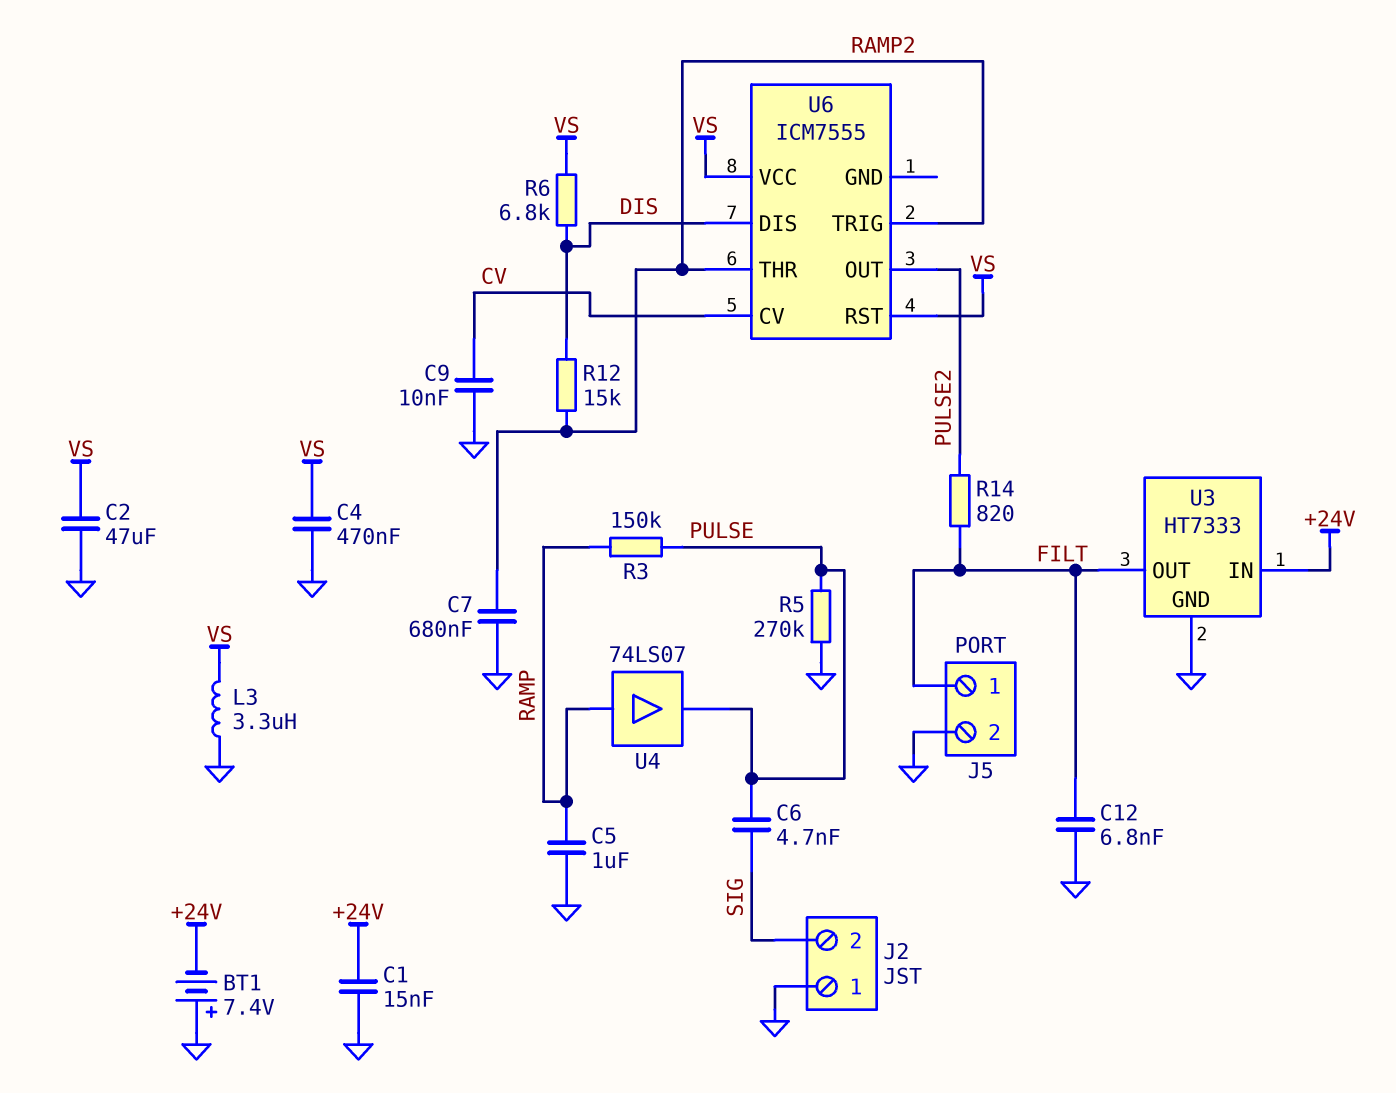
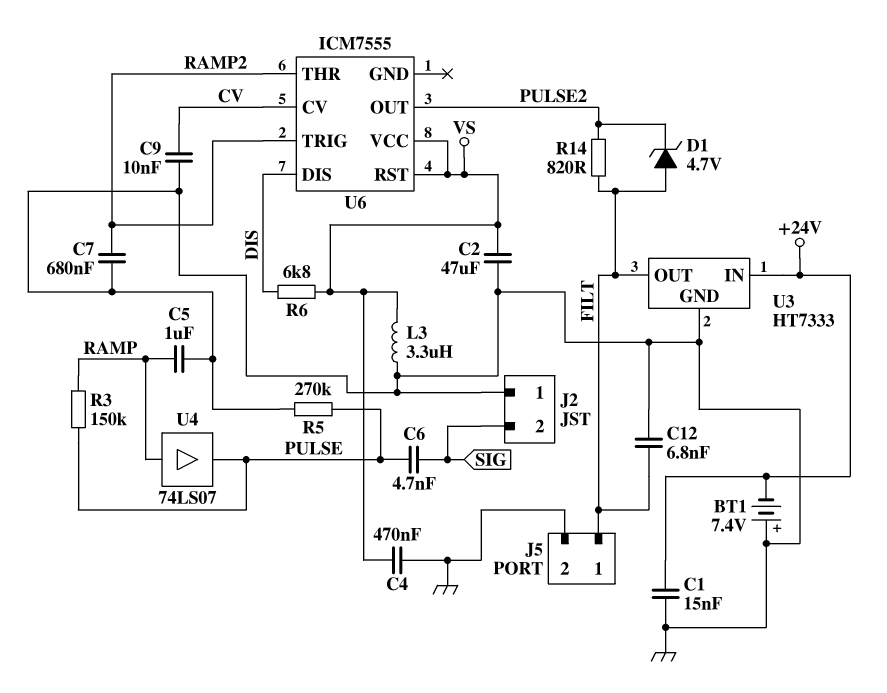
D1: none -> zener 4.7V (A FILT, K PULSE2)
R12: 15k (DIS, RAMP2) -> none

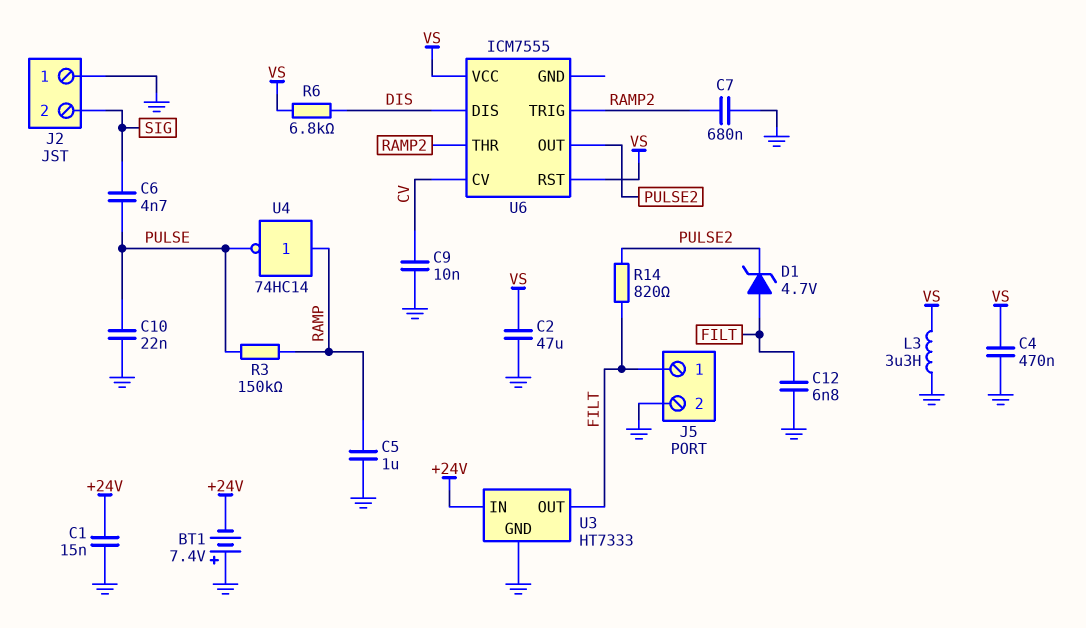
C10: none -> 22nF (GND, PULSE)
R5: 270k (GND, PULSE) -> none
U4: buffer 74LS07 (in RAMP, out PULSE) -> NOT 74HC14 (in RAMP, out PULSE)

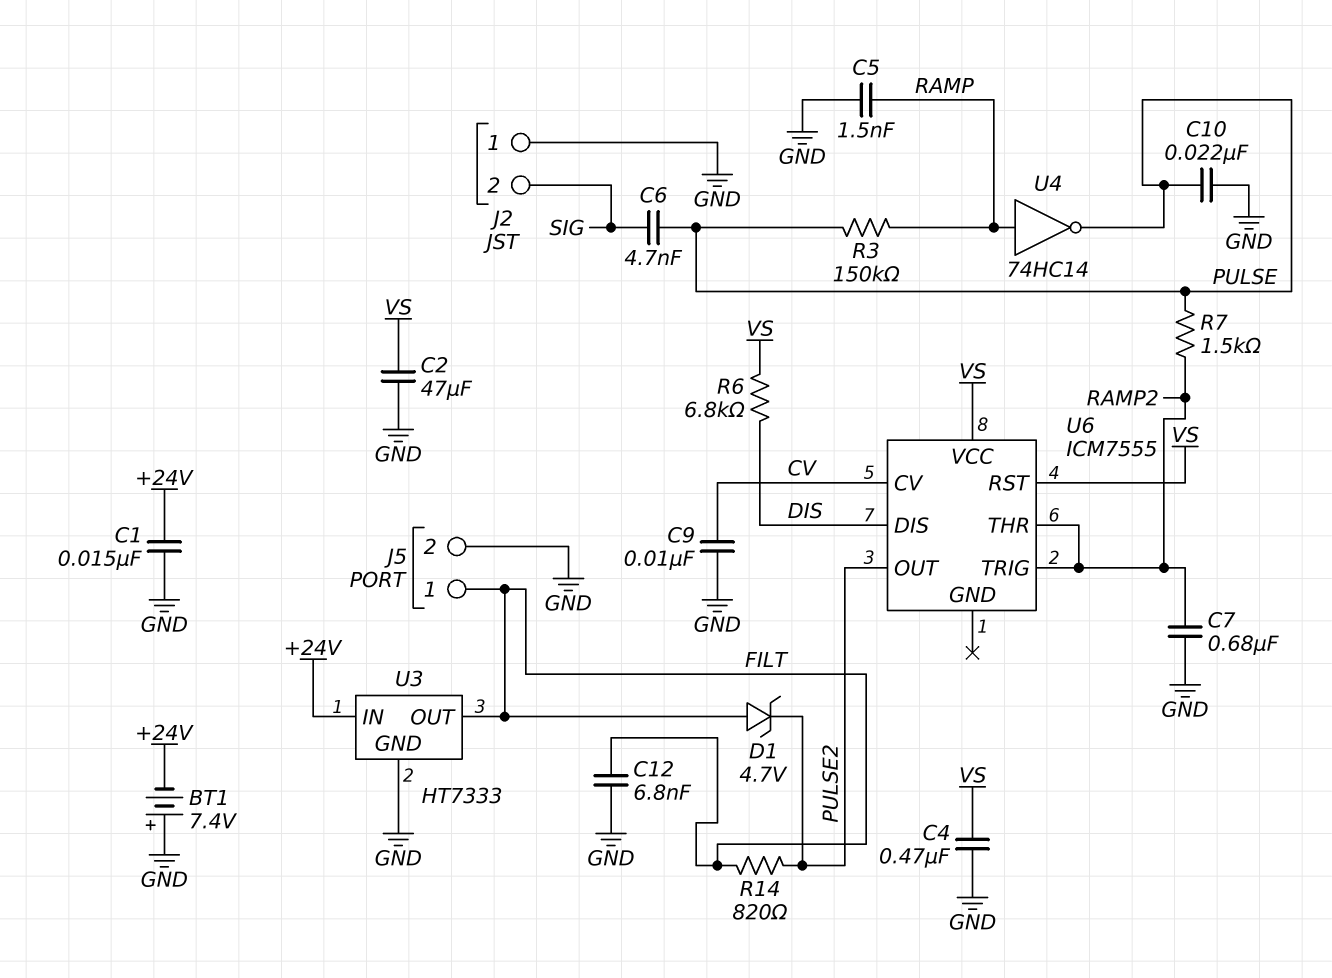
C5: 1uF (GND, RAMP) -> 1.5nF (GND, RAMP)
L3: 3.3uH (GND, VS) -> none
R7: none -> 1.5k (PULSE, RAMP2)

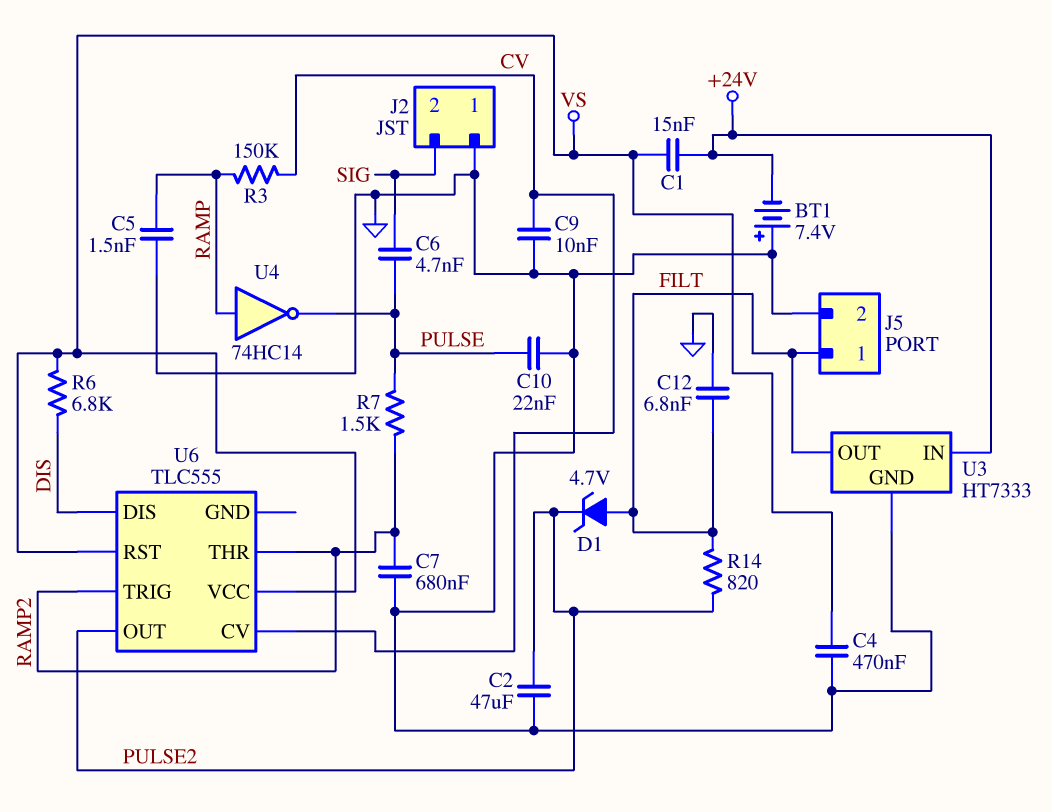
C1: 15nF (+24V, GND) -> 15nF (+24V, VS)
C2: 47uF (GND, VS) -> 47uF (GND, PULSE2)
R3: 150k (PULSE, RAMP) -> 150k (CV, RAMP)
U6: ICM7555 -> TLC555

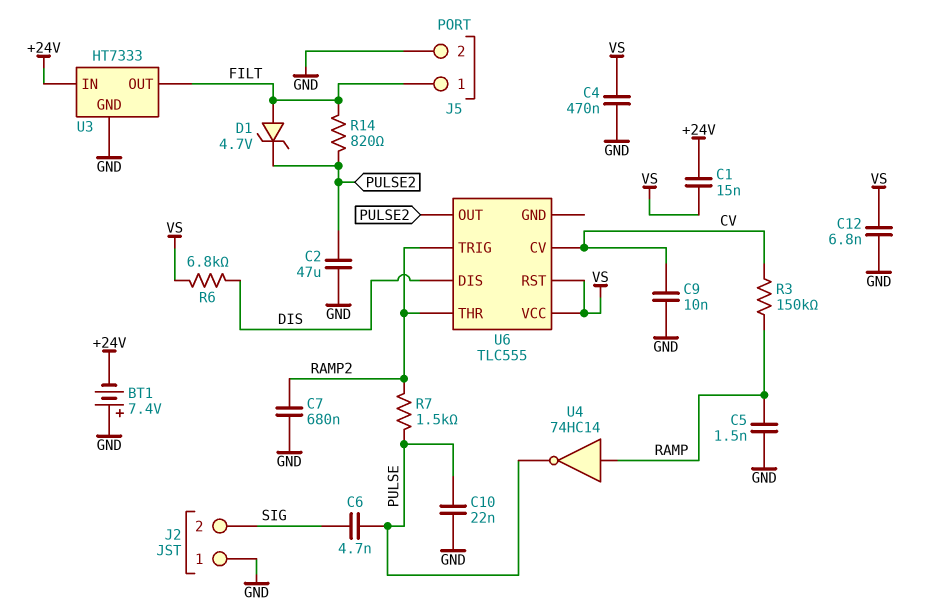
C12: 6.8nF (FILT, GND) -> 6.8nF (GND, VS)

